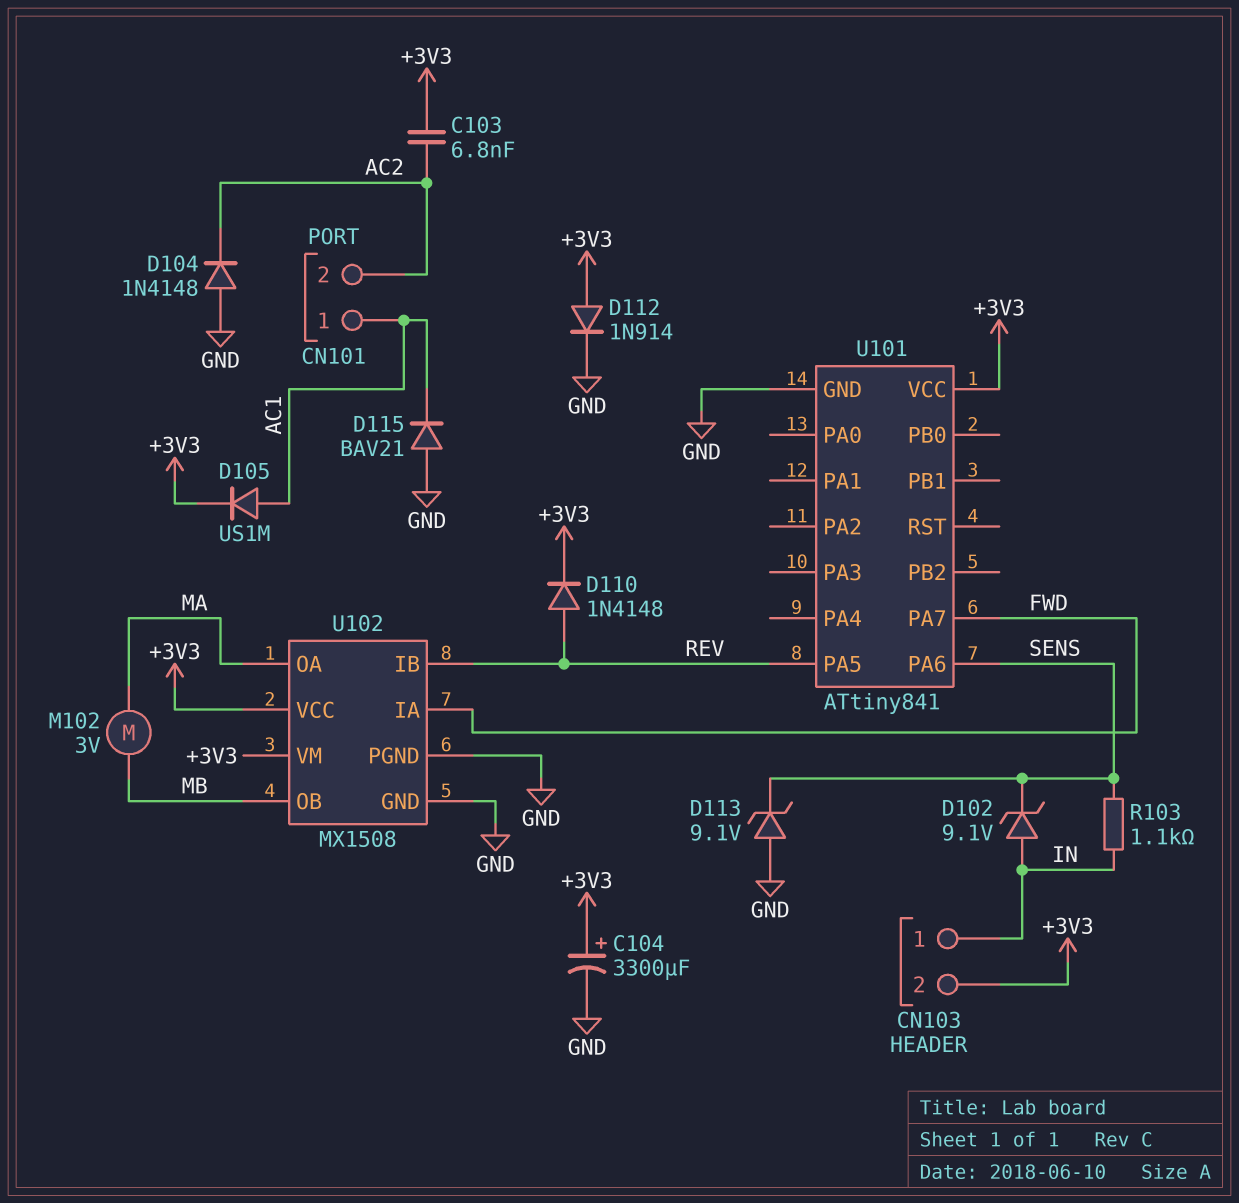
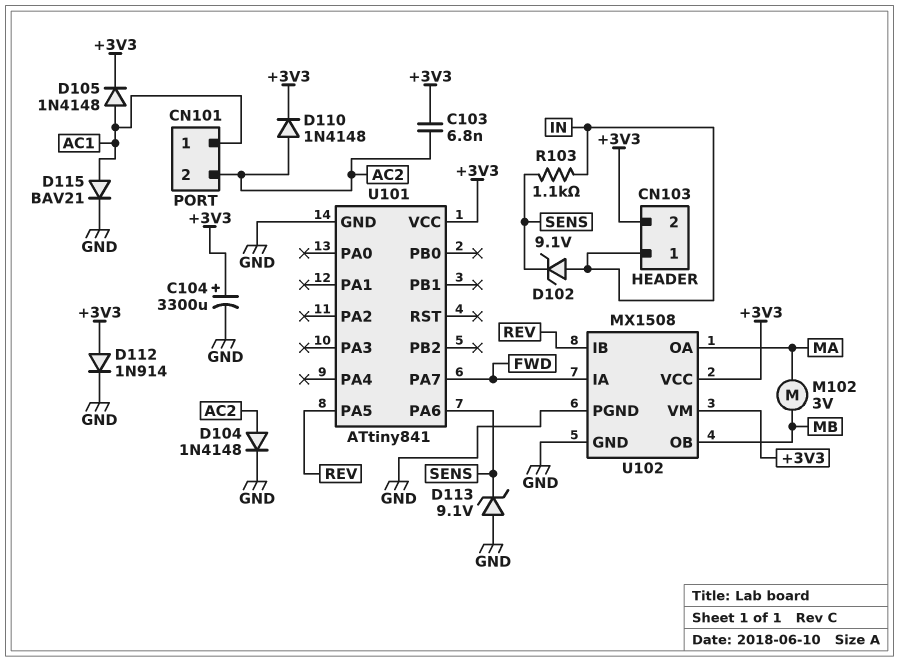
D104: diode 1N4148 (A GND, K AC2) -> diode 1N4148 (A AC2, K GND)
D105: diode US1M (A AC1, K +3V3) -> diode 1N4148 (A AC1, K +3V3)
D110: diode 1N4148 (A REV, K +3V3) -> diode 1N4148 (A AC2, K +3V3)
D115: diode BAV21 (A GND, K AC1) -> diode BAV21 (A AC1, K GND)

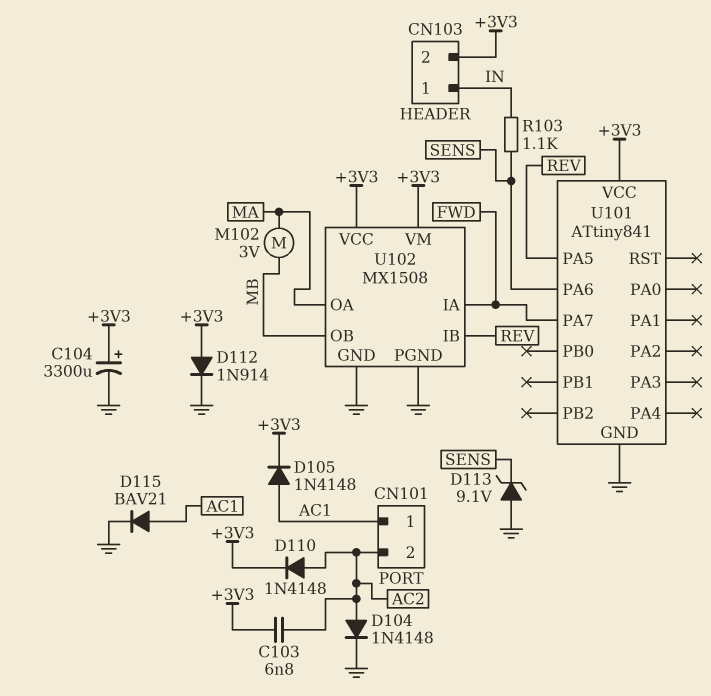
D102: zener 9.1V (A IN, K SENS) -> none

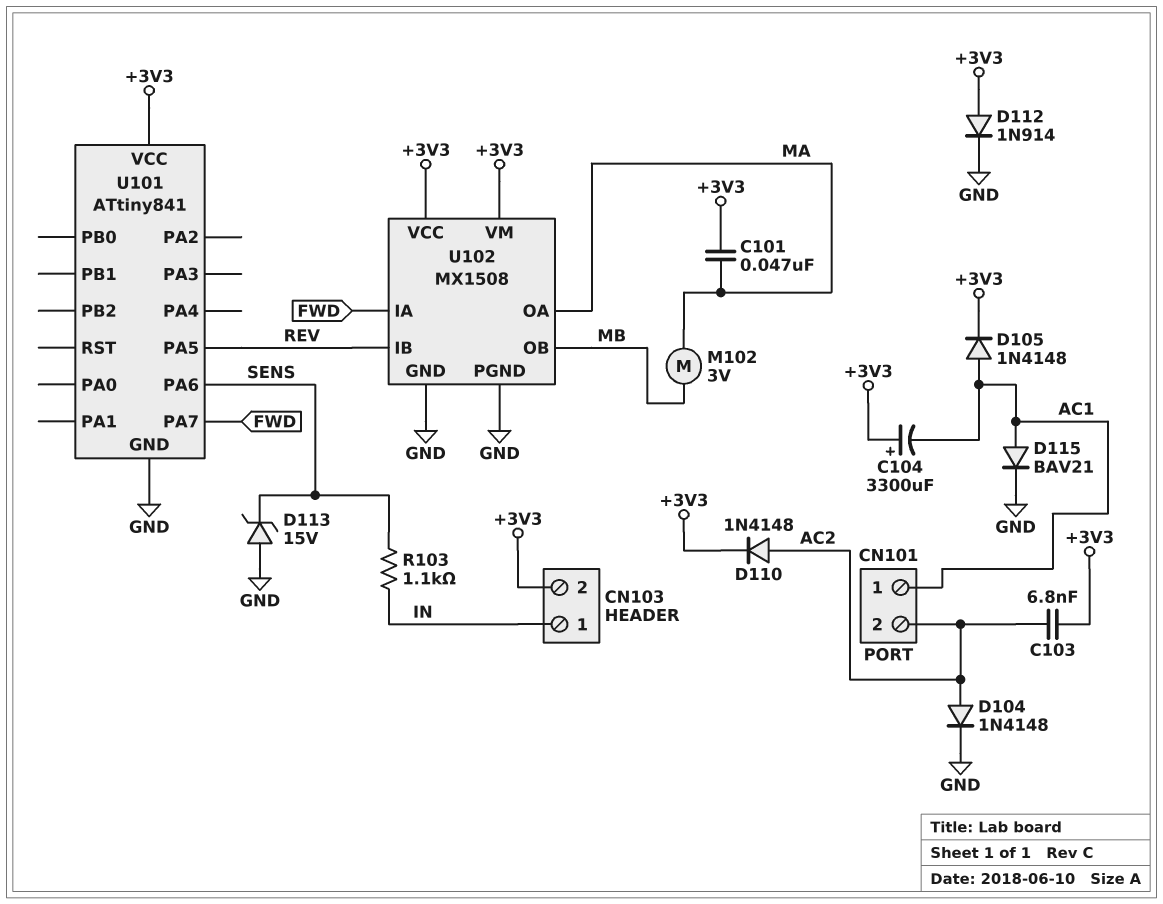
C101: none -> 47nF (+3V3, MA)
C104: 3300uF (plus +3V3, minus GND) -> 3300uF (plus +3V3, minus AC1)
D113: zener 9.1V (A GND, K SENS) -> zener 15V (A GND, K SENS)

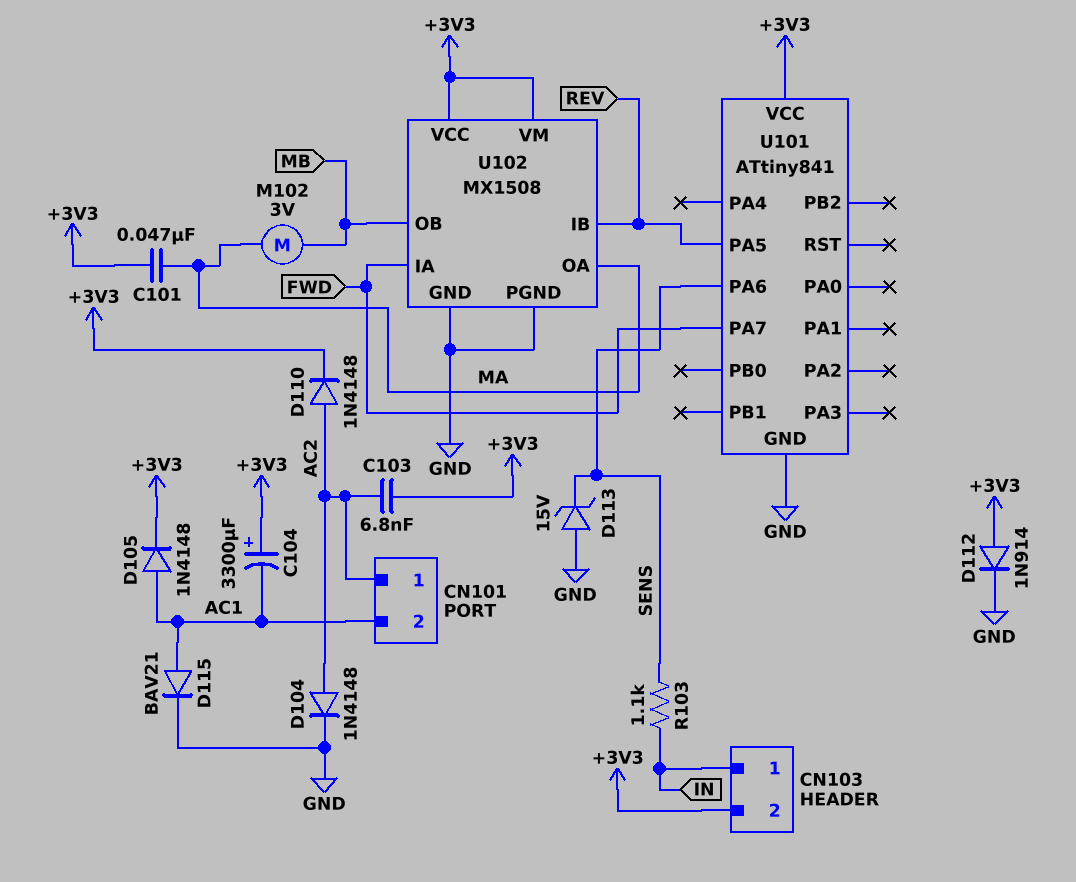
CN101 pin 1: AC1 -> AC2
CN101 pin 2: AC2 -> AC1

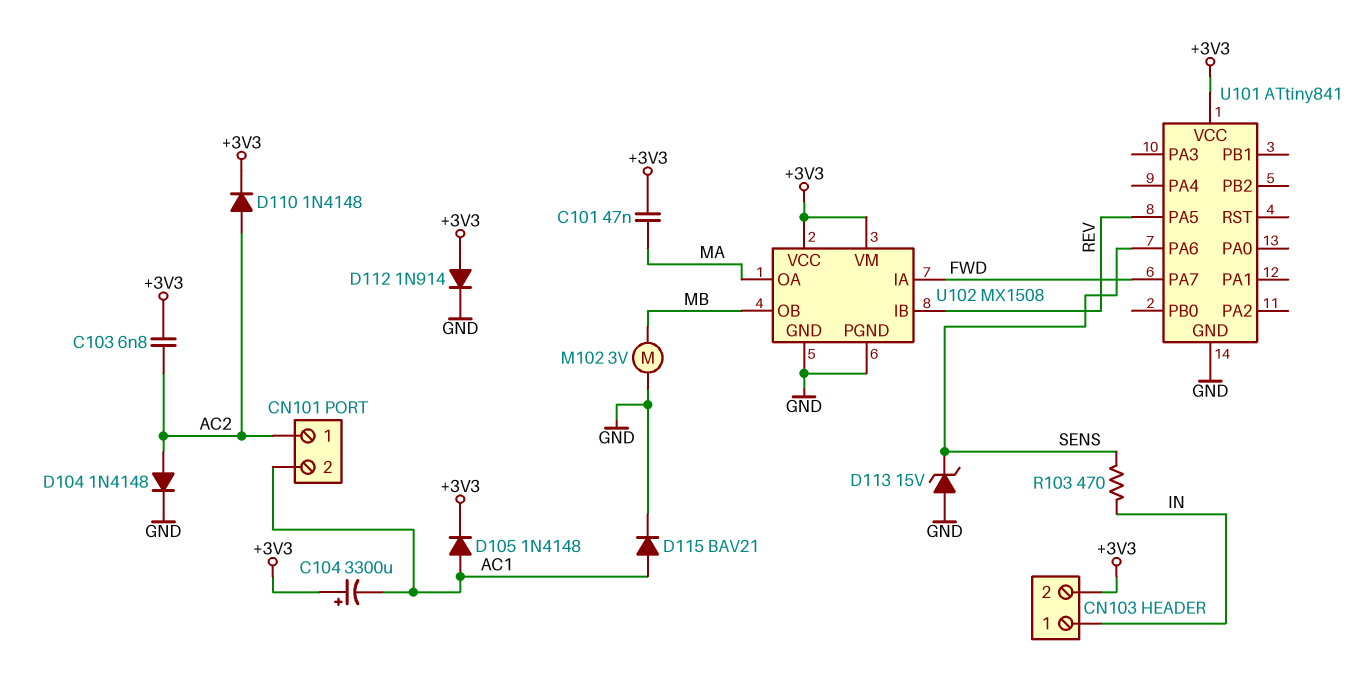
M102: motor 3V (MA, MB) -> motor 3V (GND, MB)
R103: 1.1k (IN, SENS) -> 470 (IN, SENS)

